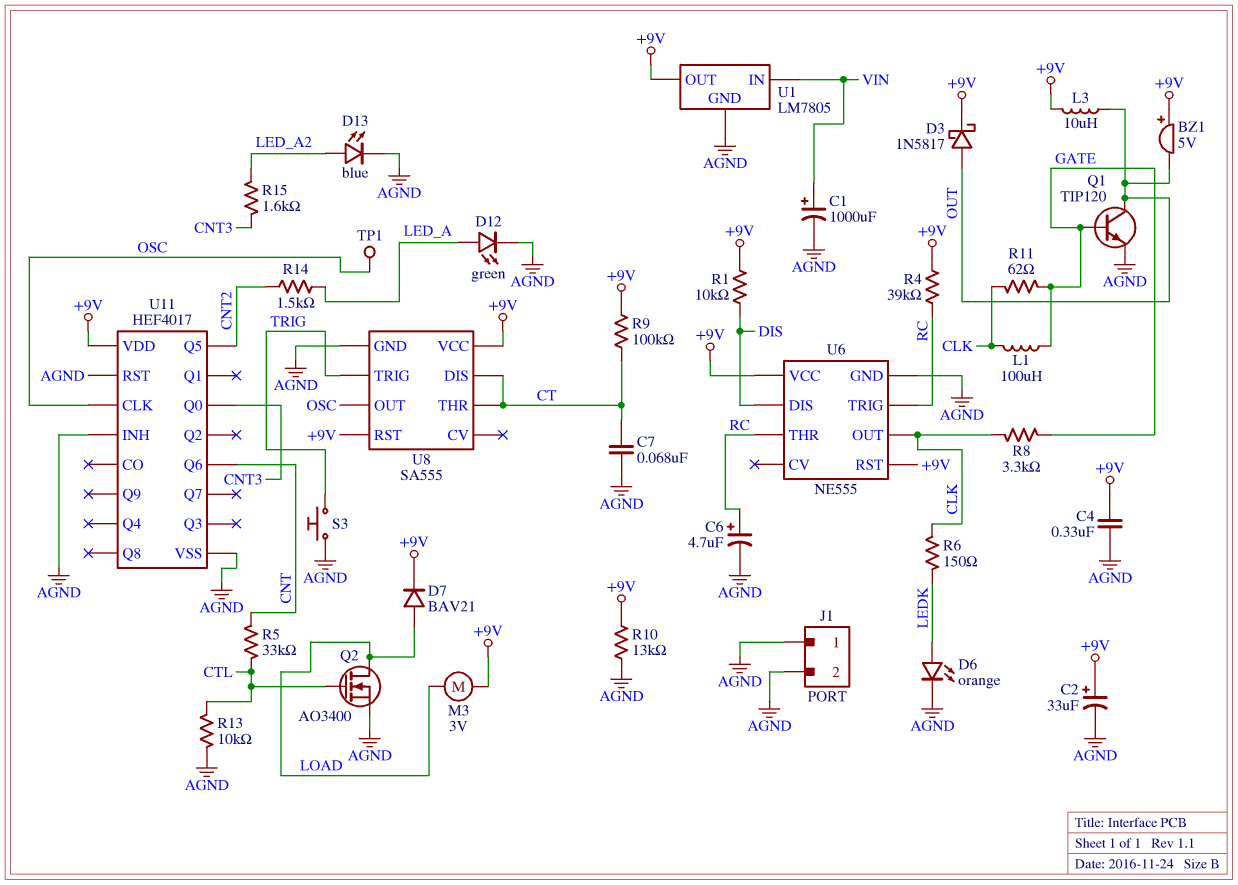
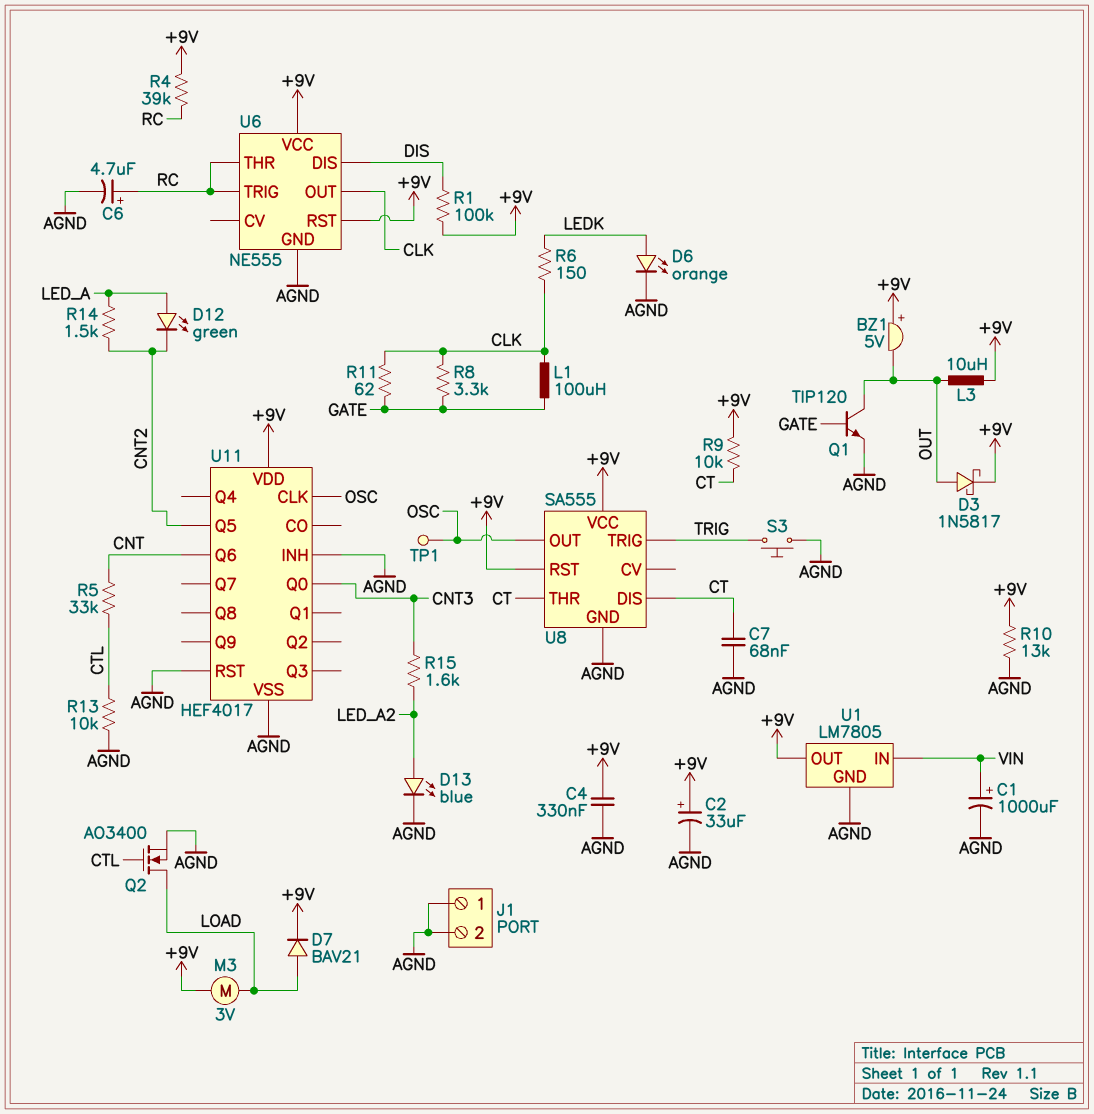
D12: LED green (A LED_A, K AGND) -> LED green (A LED_A, K CNT2)
R1: 10k (+9V, DIS) -> 100k (+9V, DIS)
R9: 100k (+9V, CT) -> 10k (+9V, CT)

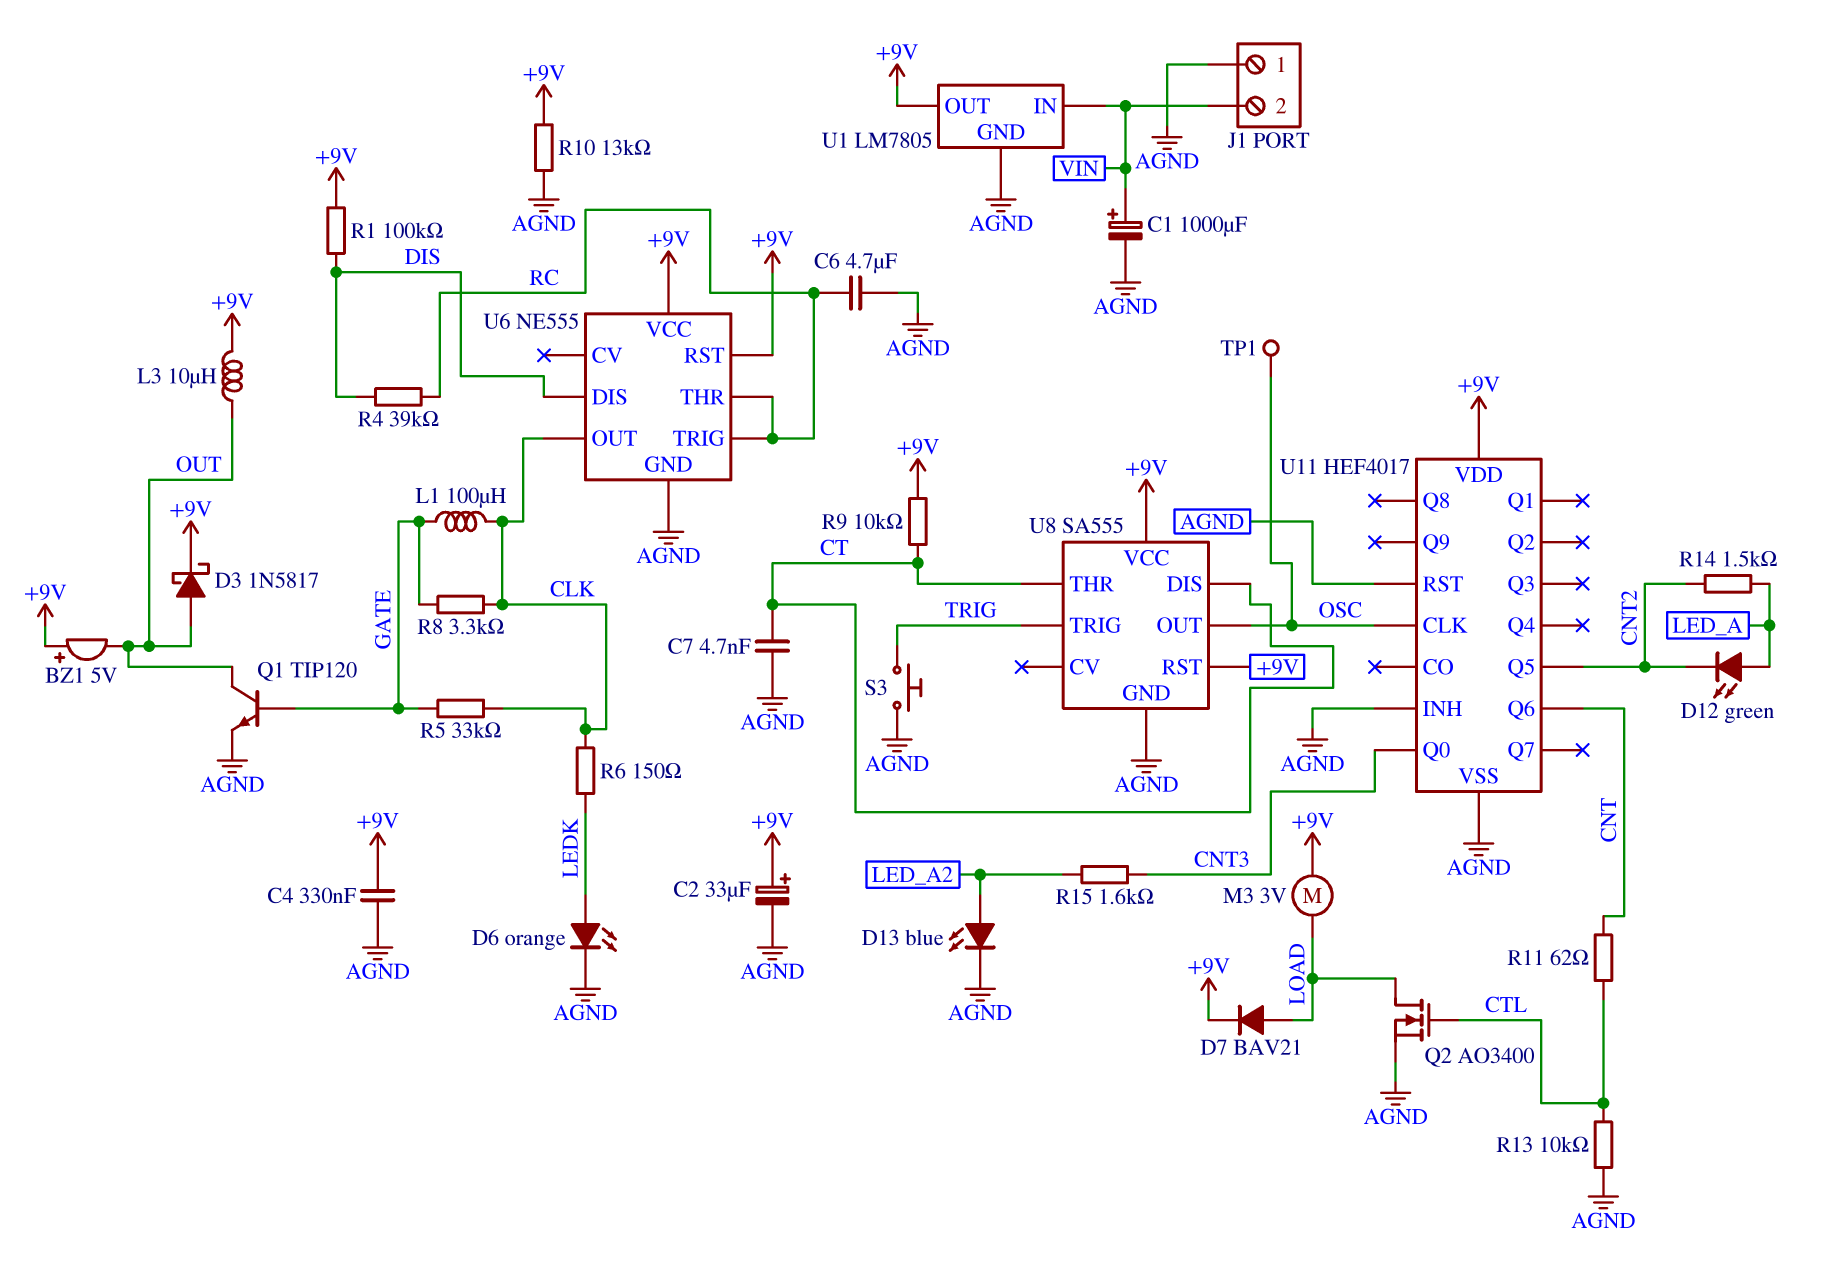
C6: 4.7uF (plus RC, minus AGND) -> 4.7uF (AGND, RC)
C7: 68nF (AGND, CT) -> 4.7nF (AGND, CT)
J1 pin 2: AGND -> VIN
R4: 39k (+9V, RC) -> 39k (DIS, RC)
R5: 33k (CNT, CTL) -> 33k (CLK, GATE)
R11: 62 (CLK, GATE) -> 62 (CNT, CTL)

